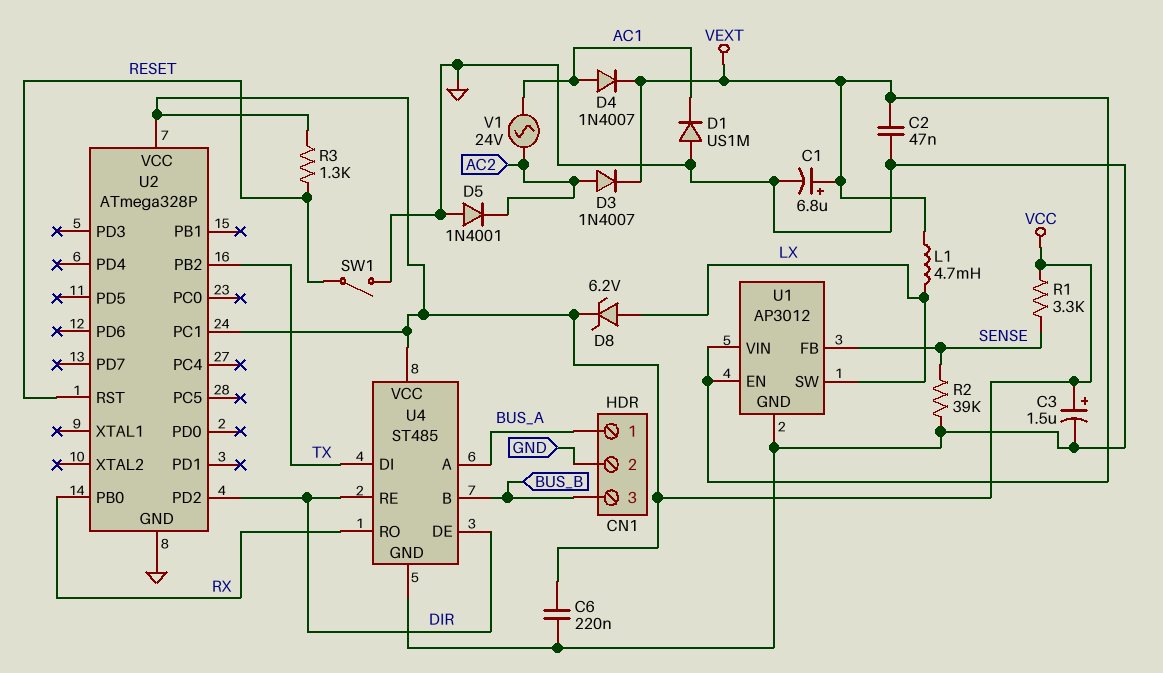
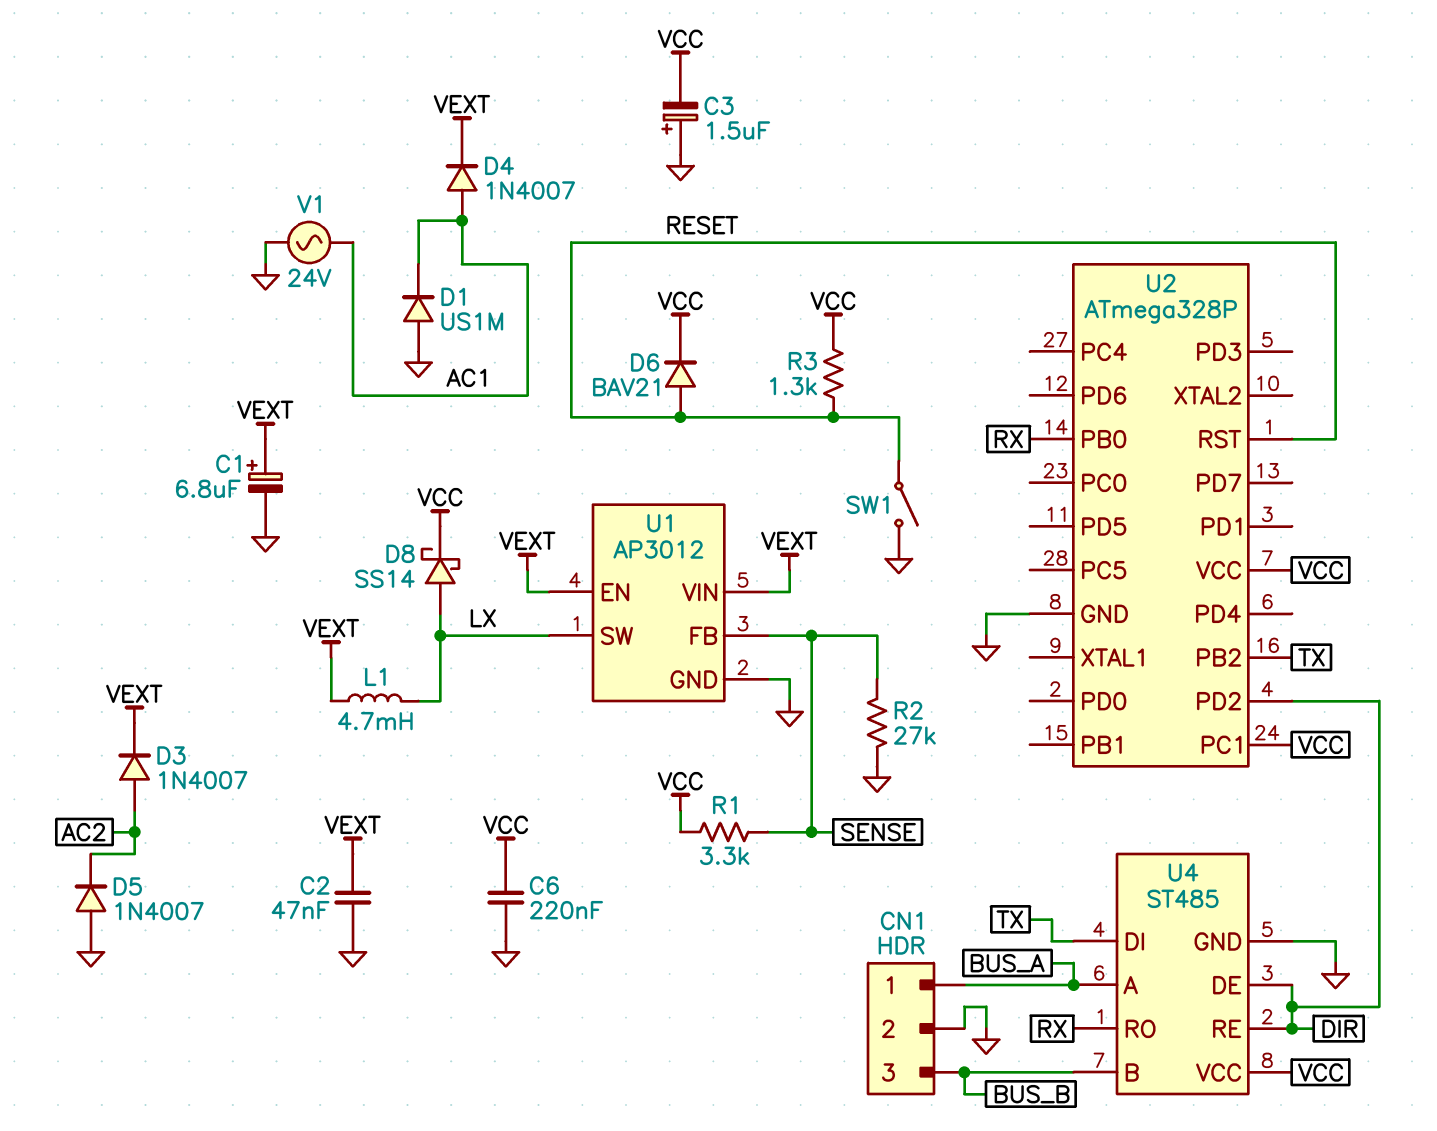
C3: 1.5uF (plus VCC, minus GND) -> 1.5uF (plus GND, minus VCC)
D5: diode 1N4001 (A GND, K AC2) -> diode 1N4007 (A GND, K AC2)
D6: none -> diode BAV21 (A RESET, K VCC)
D8: zener 6.2V (A LX, K VCC) -> schottky SS14 (A LX, K VCC)
R2: 39k (GND, SENSE) -> 27k (GND, SENSE)
V1: AC 24V (AC1, AC2) -> AC 24V (AC1, GND)

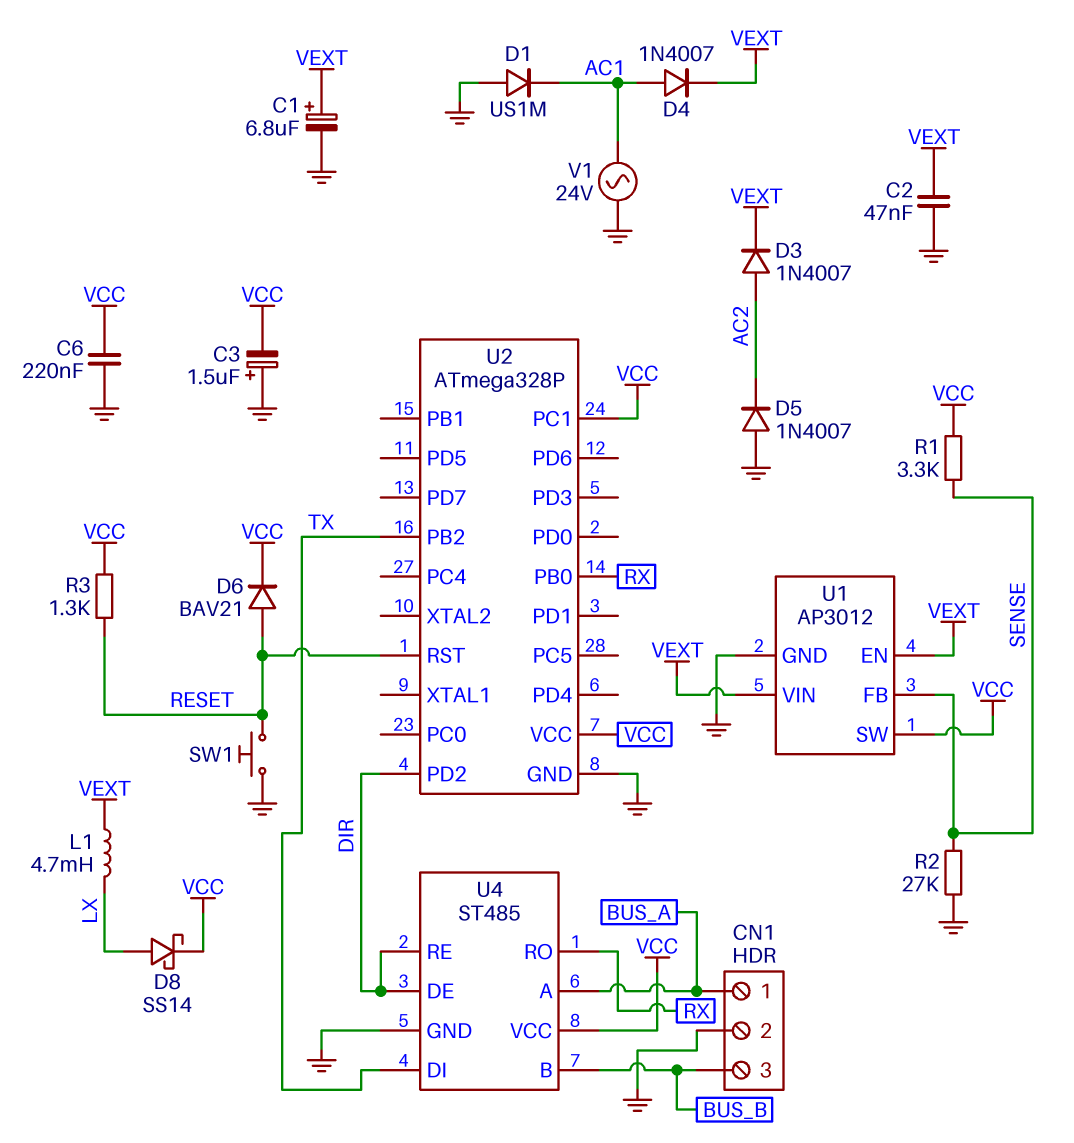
SW1: switch (GND, RESET) -> button (GND, RESET)
U1 pin SW: LX -> VCC

